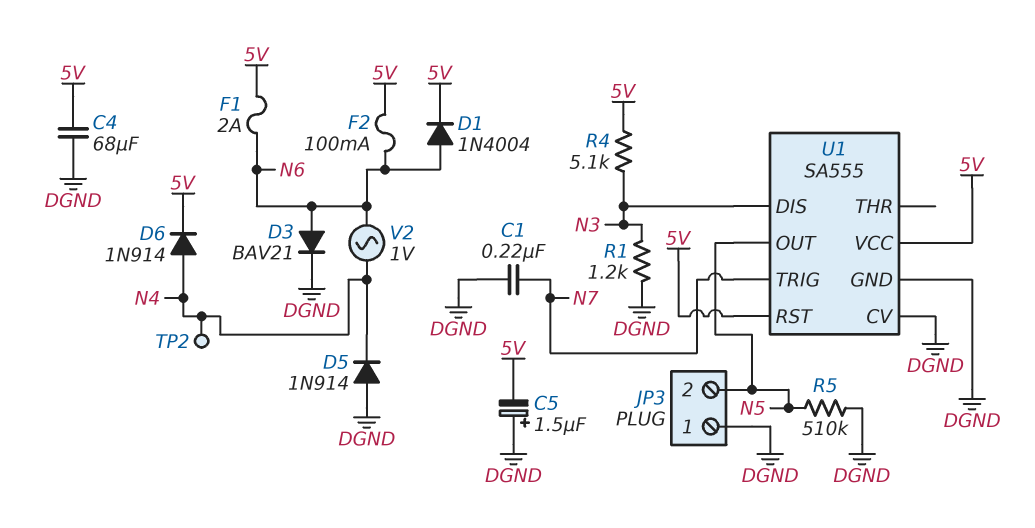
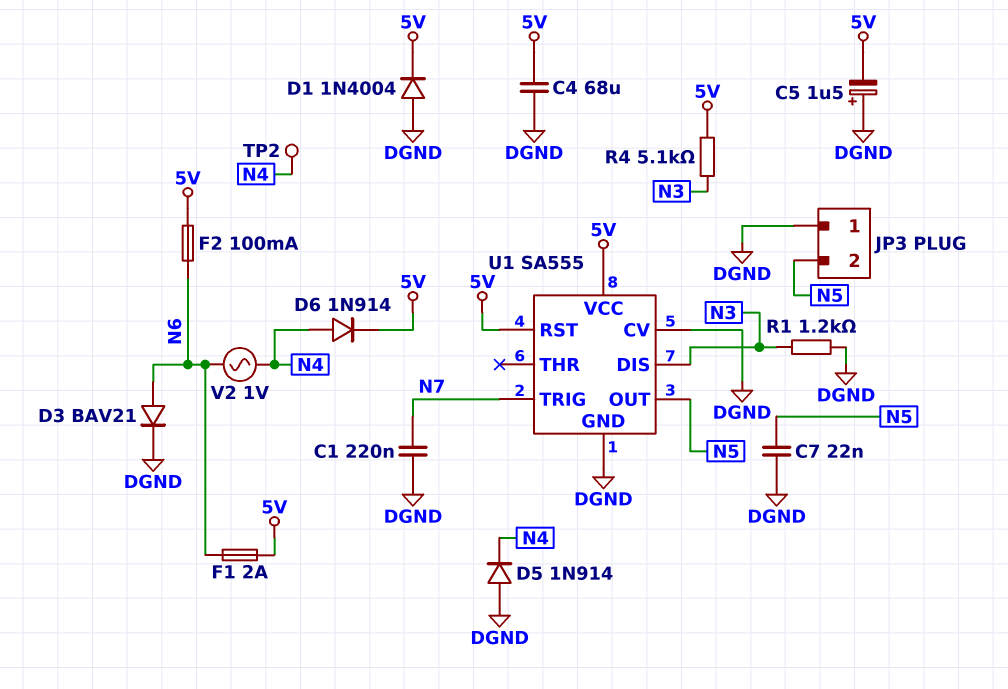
C7: none -> 22nF (DGND, N5)
D1: diode 1N4004 (A N6, K 5V) -> diode 1N4004 (A DGND, K 5V)
R5: 510k (DGND, N5) -> none

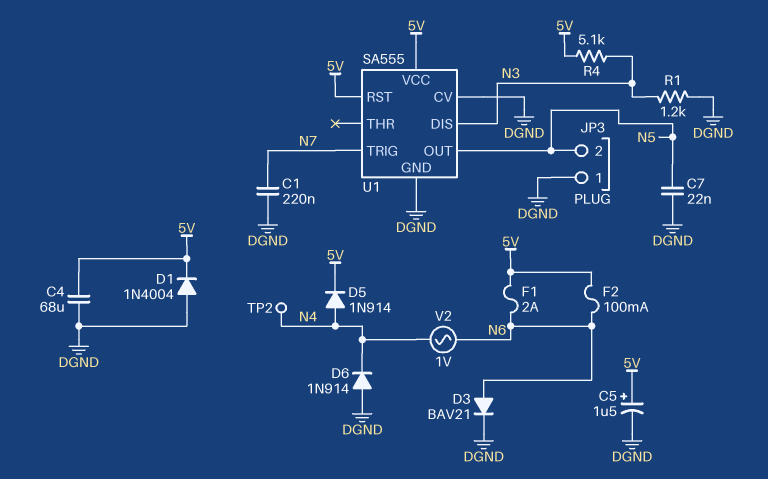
C5: 1.5uF (plus DGND, minus 5V) -> 1.5uF (plus 5V, minus DGND)
D5: diode 1N914 (A DGND, K N4) -> diode 1N914 (A N4, K 5V)
D6: diode 1N914 (A N4, K 5V) -> diode 1N914 (A DGND, K N4)

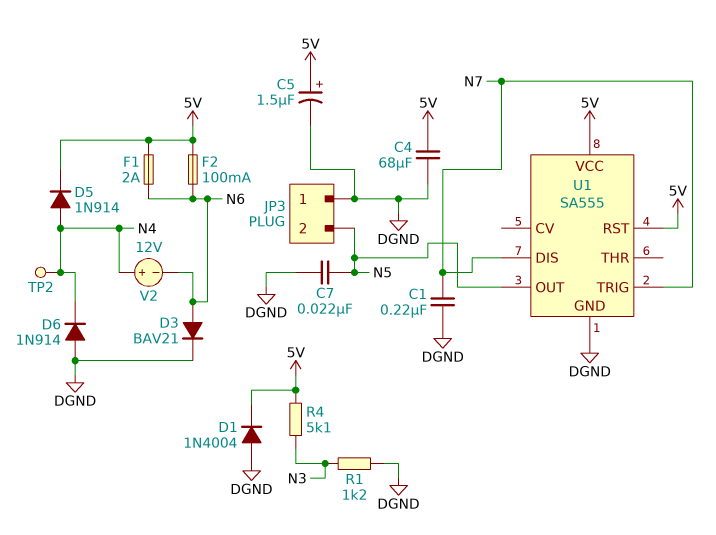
U1 pin CV: DGND -> none
U1 pin DIS: N3 -> N7
V2: AC 1V (N4, N6) -> 12V (plus N4, minus N6)

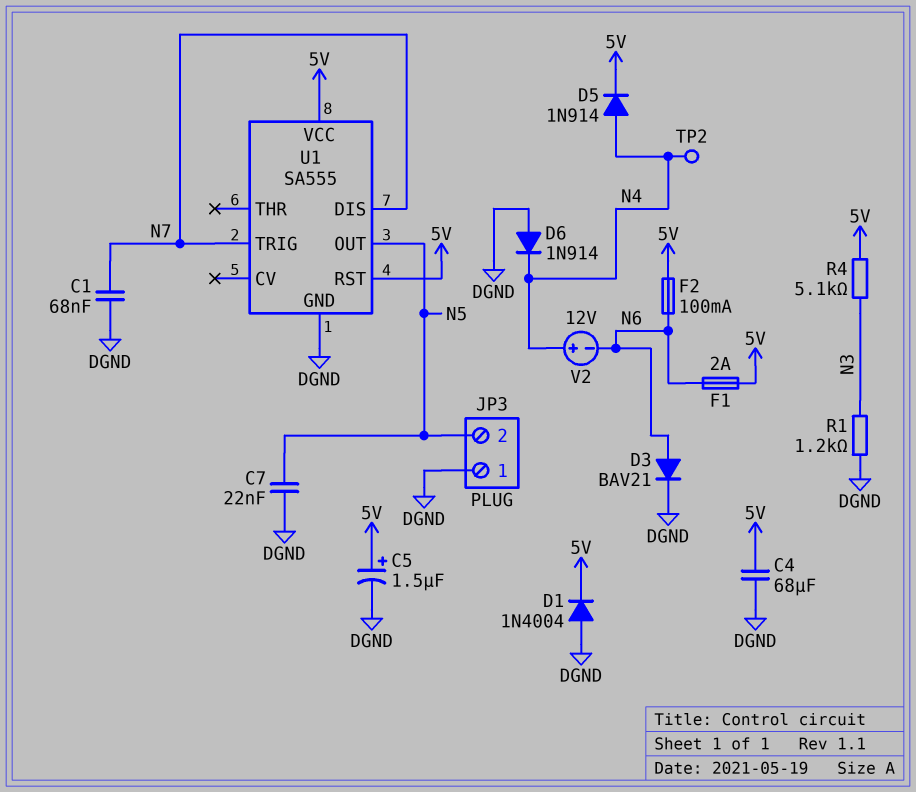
C1: 220nF (DGND, N7) -> 68nF (DGND, N7)

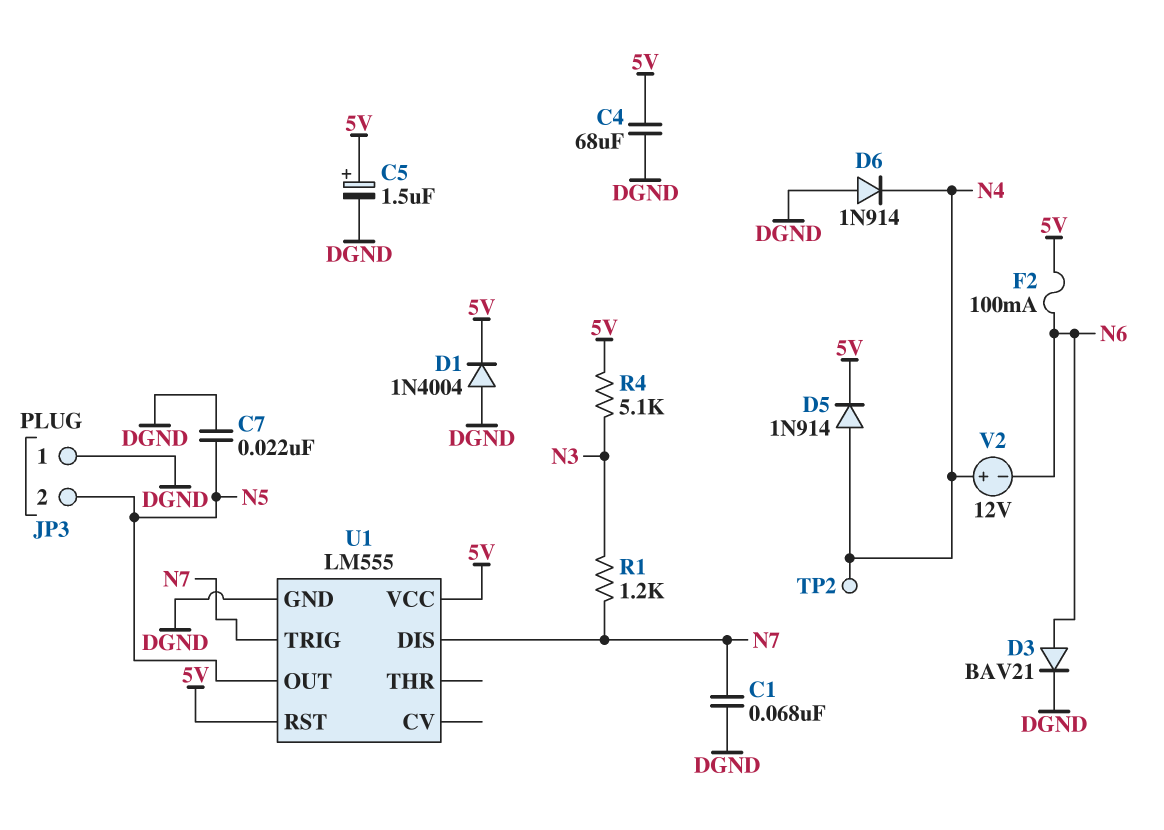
F1: 2A (5V, N6) -> none
R1: 1.2k (DGND, N3) -> 1.2k (N3, N7)
U1: SA555 -> LM555

